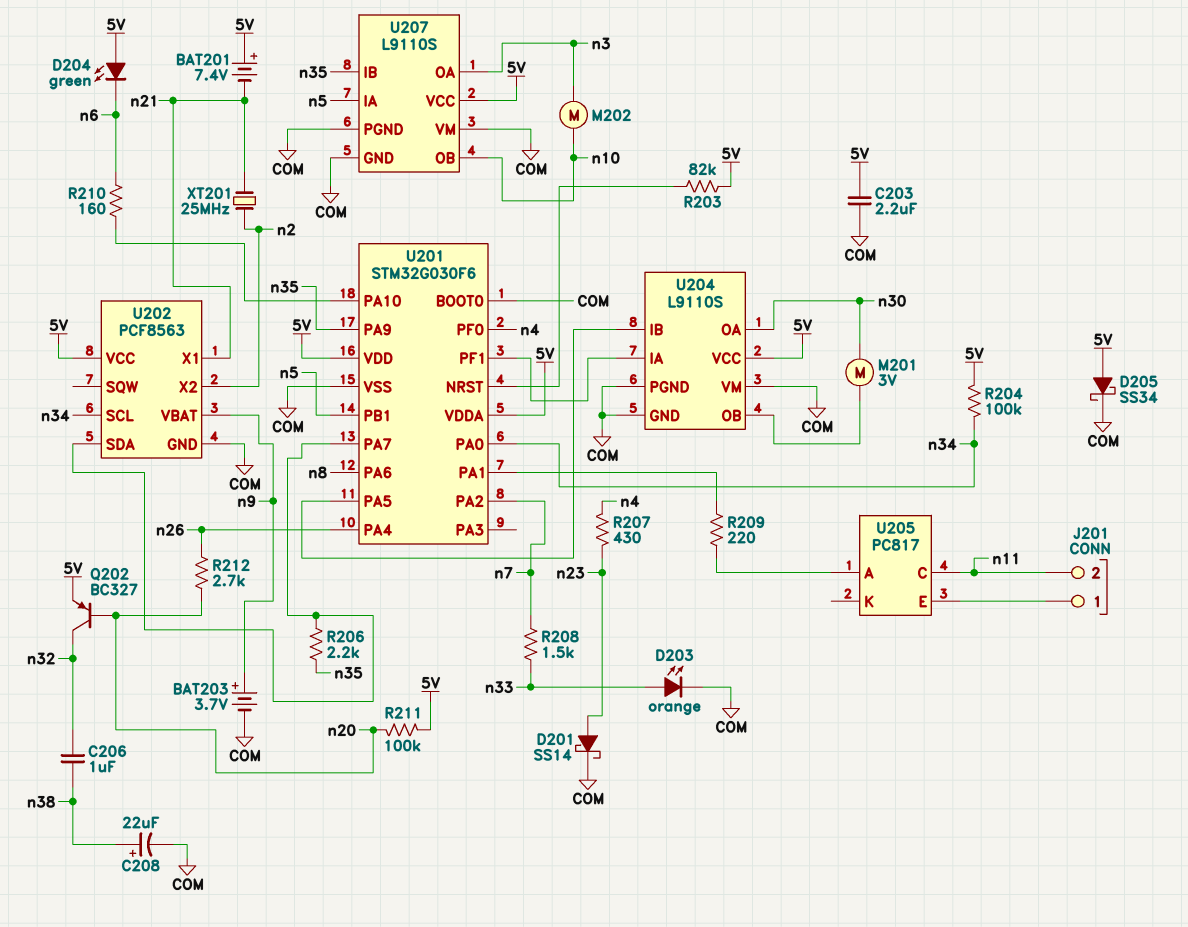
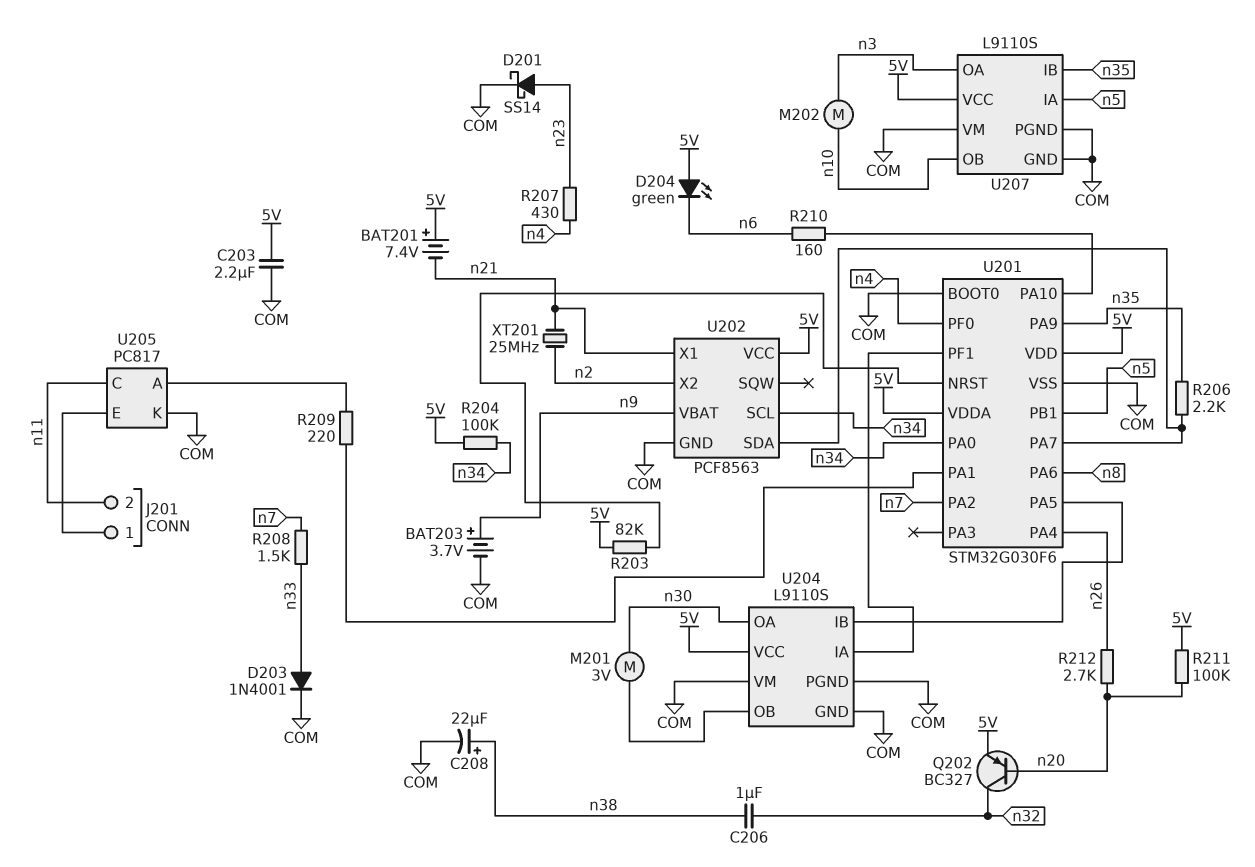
D203: LED orange (A n33, K COM) -> diode 1N4001 (A n33, K COM)
D205: schottky SS34 (A 5V, K COM) -> none
U205 pin K: none -> COM

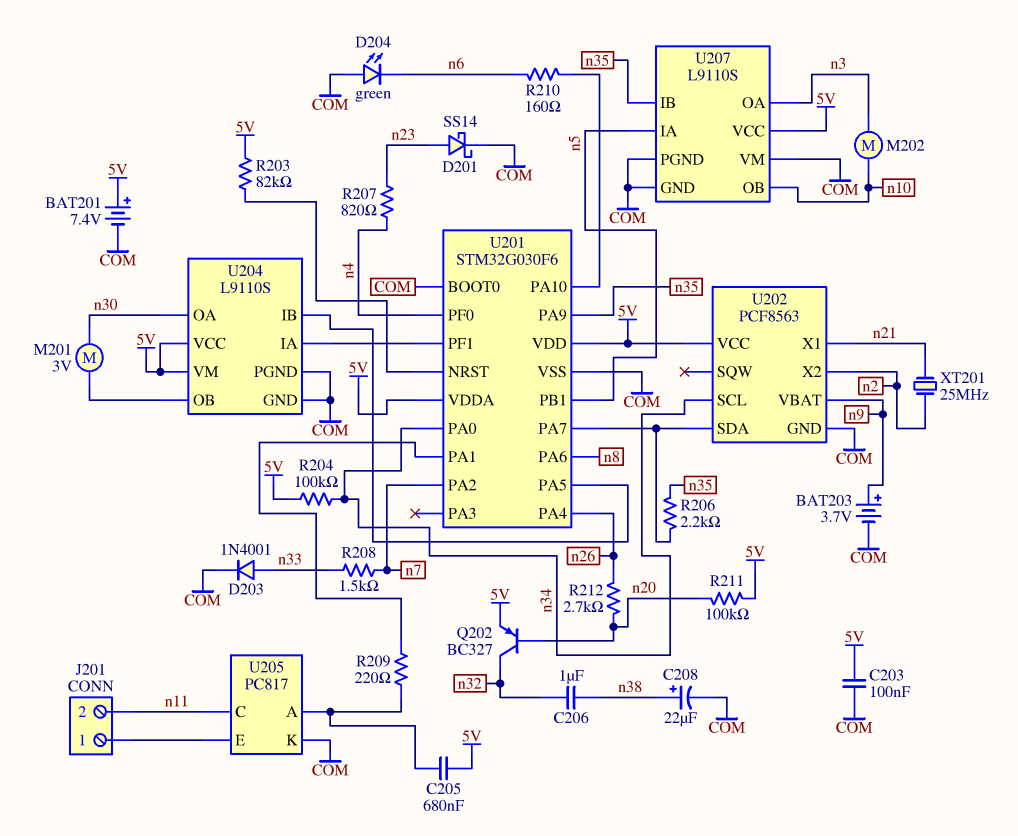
BAT201: 7.4V (plus 5V, minus n21) -> 7.4V (plus 5V, minus COM)
C203: 2.2uF (5V, COM) -> 100nF (5V, COM)
C205: none -> 680nF (5V, U205/A)
D204: LED green (A 5V, K n6) -> LED green (A COM, K n6)
R207: 430 (n4, n23) -> 820 (n4, n23)
U204 pin VM: COM -> 5V

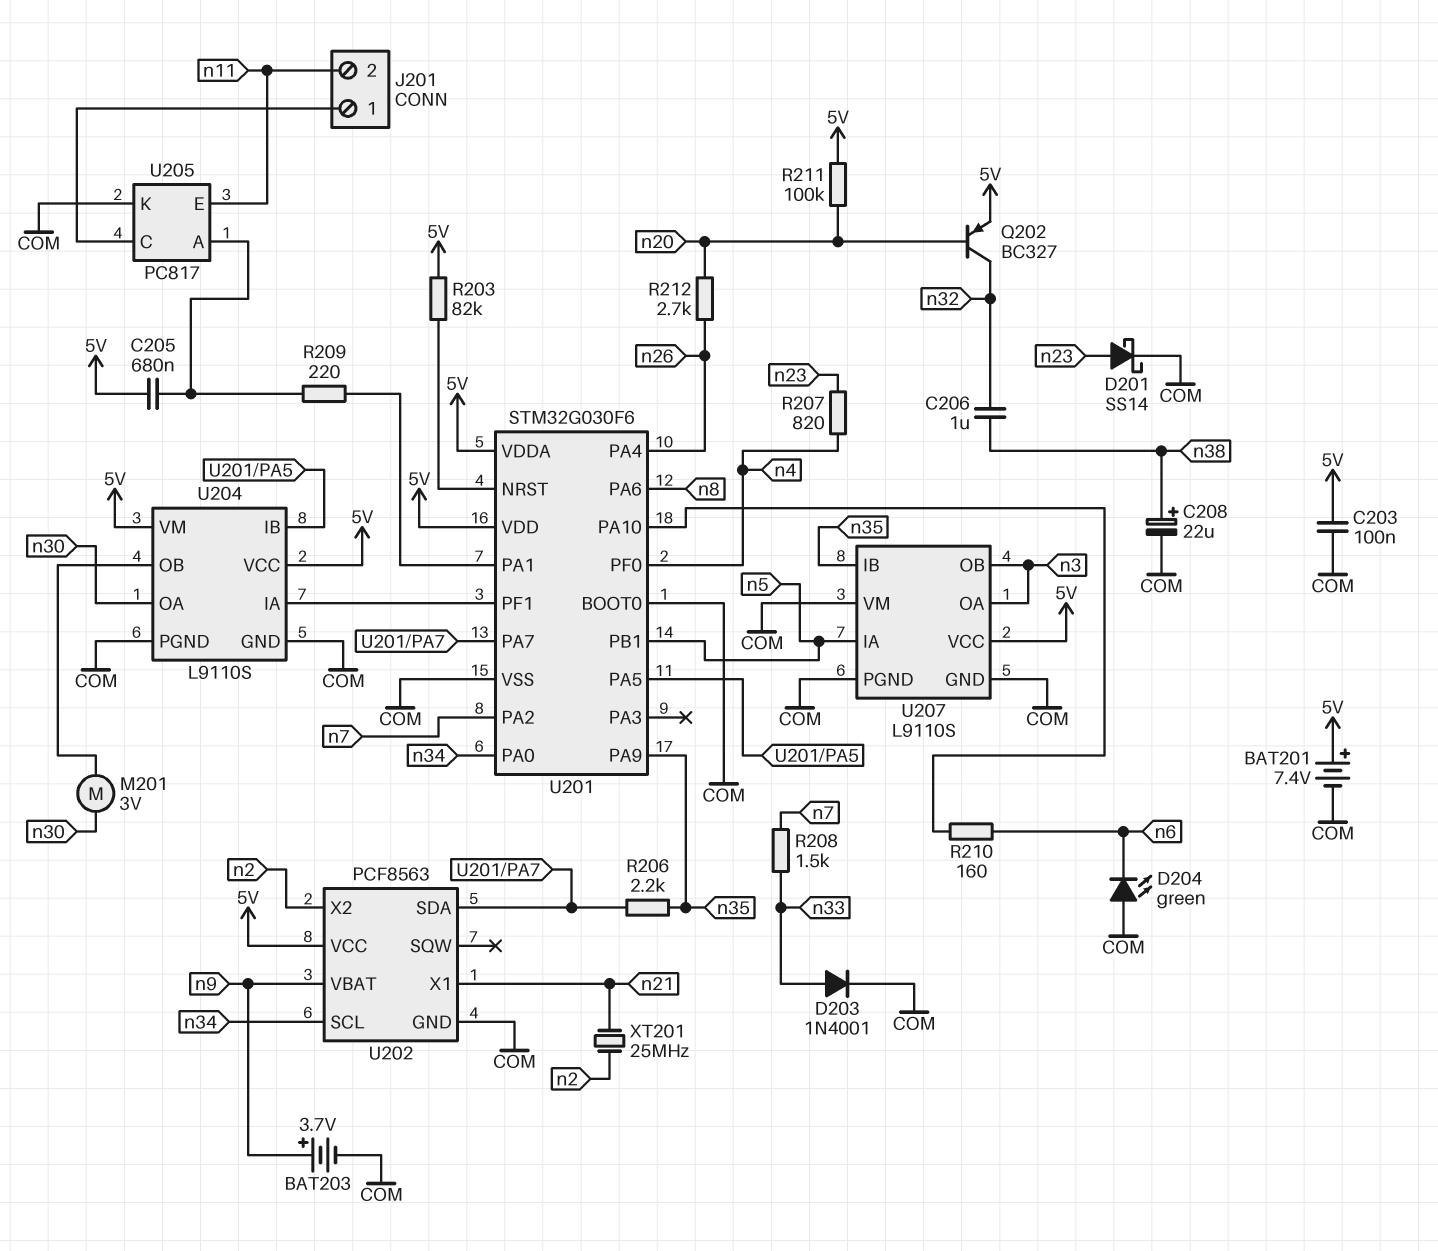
M202: motor (n3, n10) -> none
R204: 100k (5V, n34) -> none
U205 pin C: n11 -> J201/1
U205 pin E: J201/1 -> n11
U207 pin OB: n10 -> n3

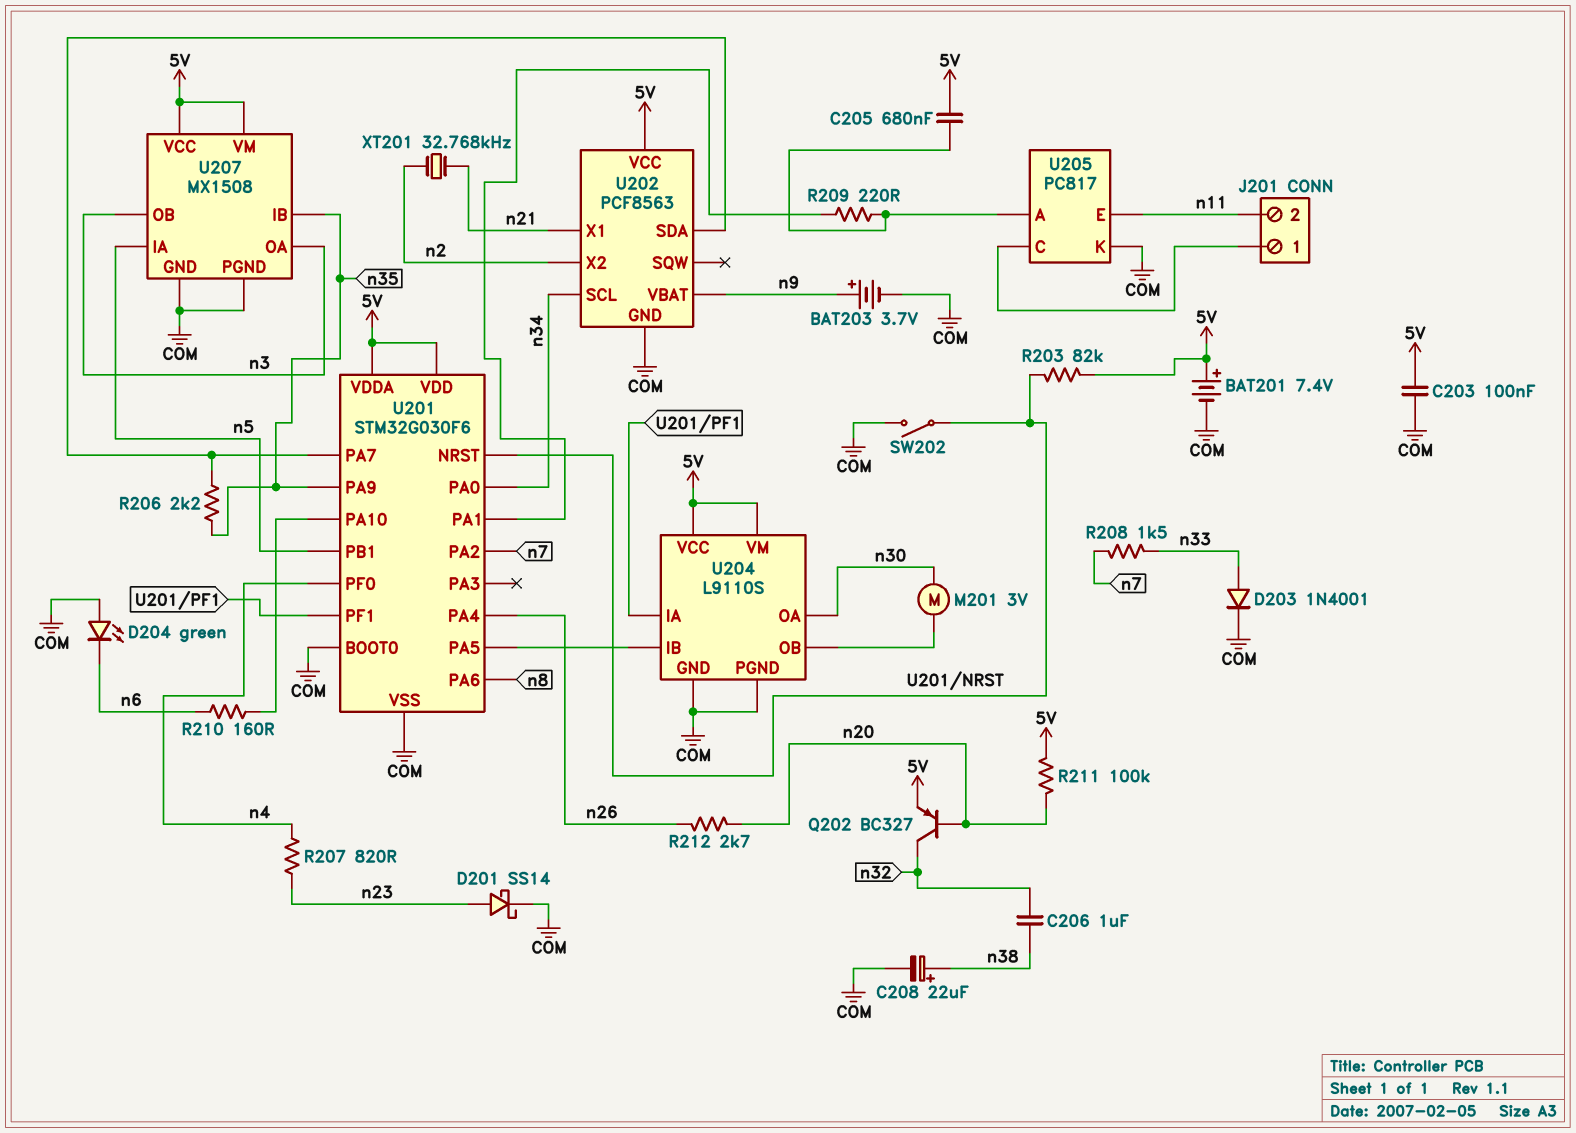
SW202: none -> switch (COM, U201/NRST)
U207: L9110S -> MX1508
U207 pin VM: COM -> 5V
XT201: 25MHz (n2, n21) -> 32.768kHz (n2, n21)

